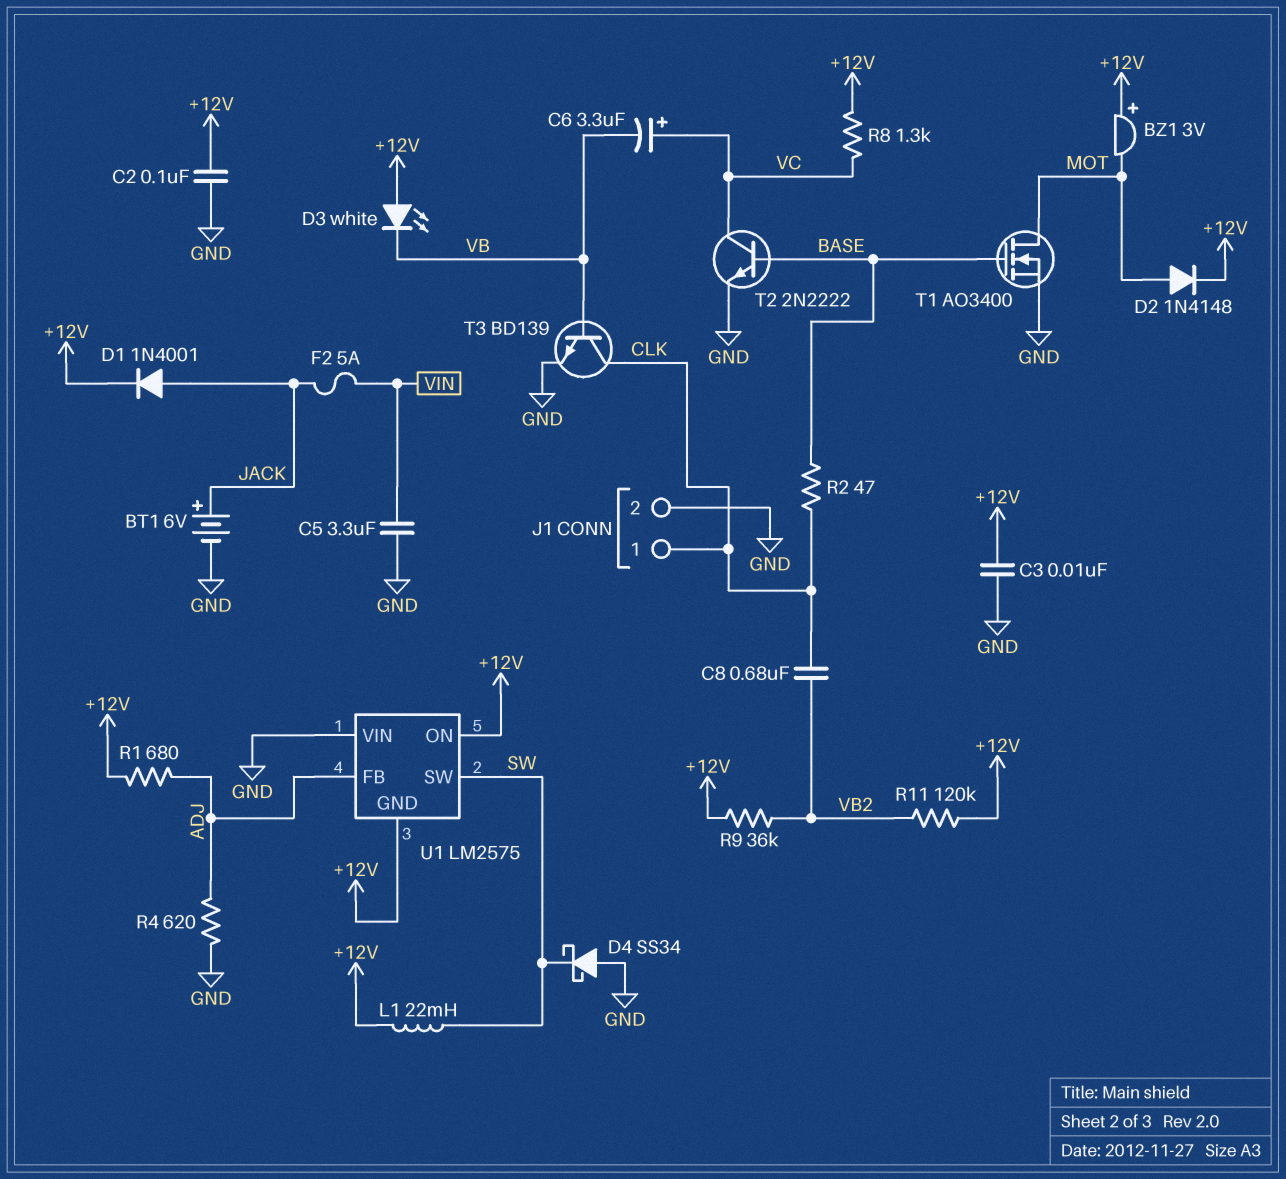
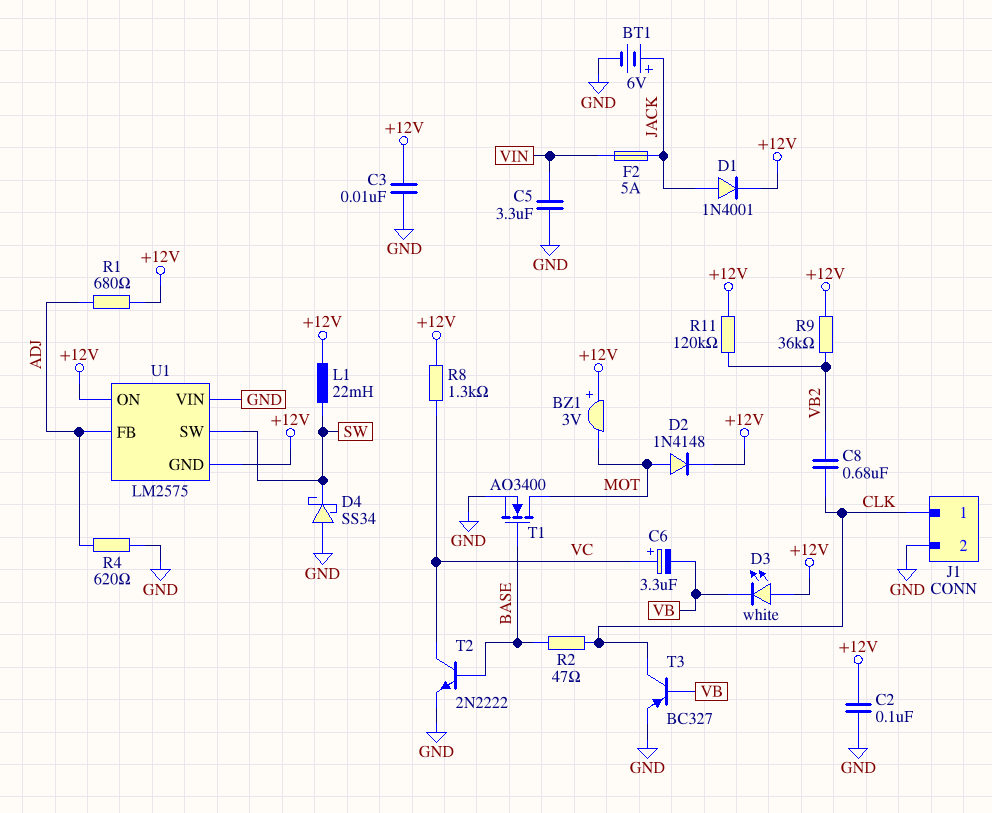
T3: NPN BD139 (B VB, C CLK, E GND) -> PNP BC327 (B VB, C CLK, E GND)

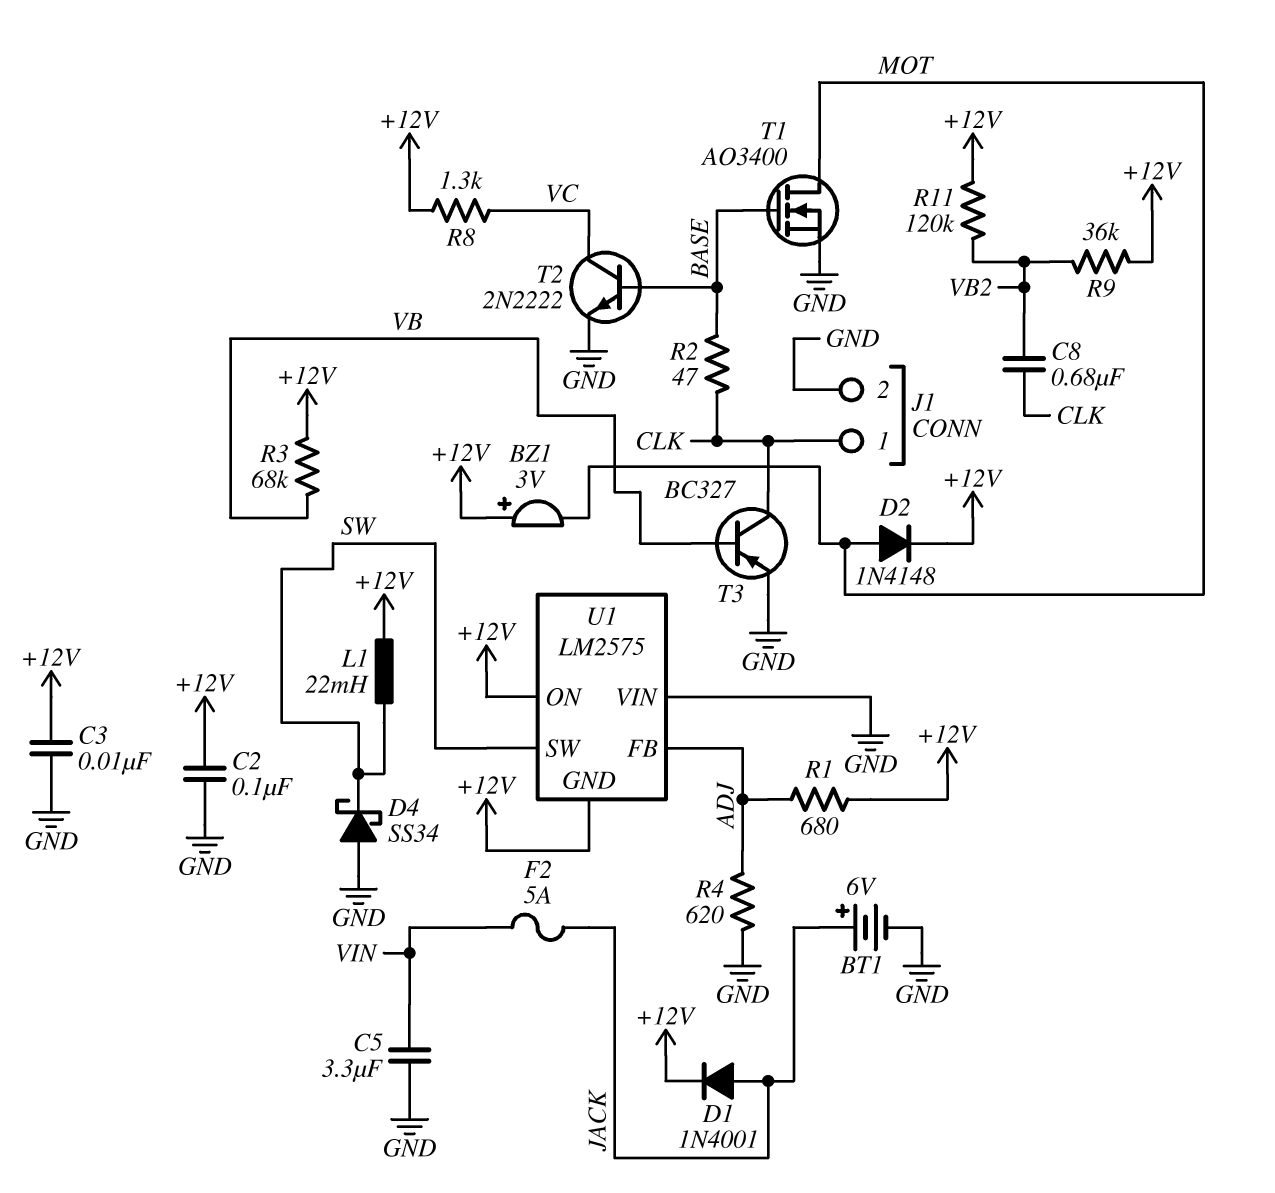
C6: 3.3uF (plus VC, minus VB) -> none
D3: LED white (A +12V, K VB) -> none
R3: none -> 68k (+12V, VB)

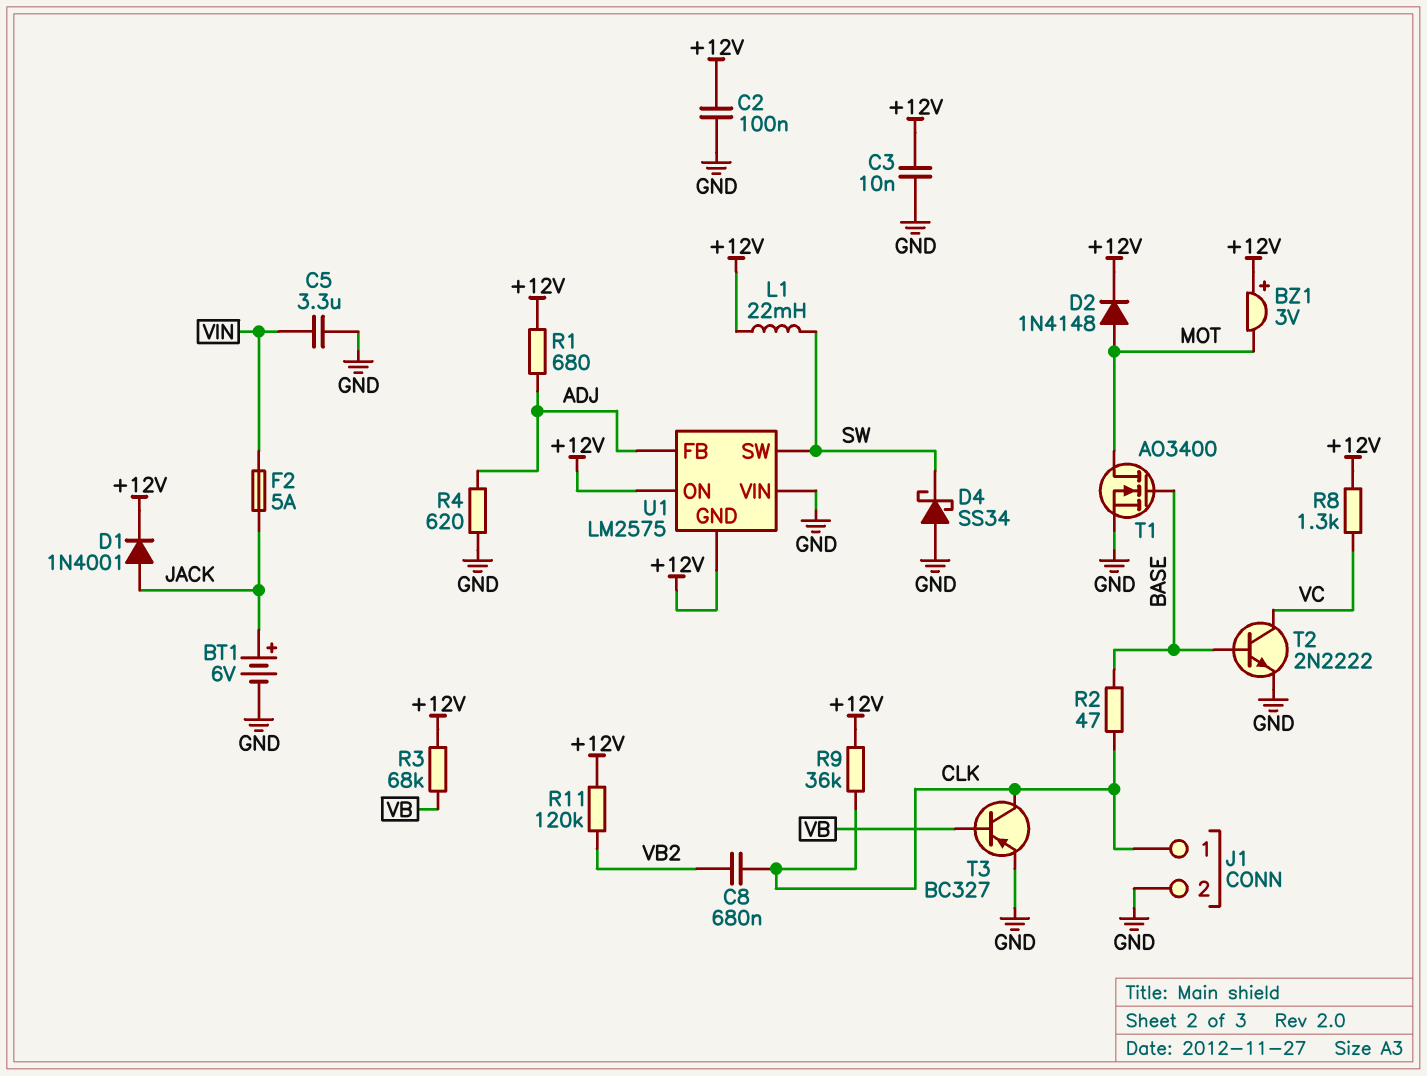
R9: 36k (+12V, VB2) -> 36k (+12V, CLK)

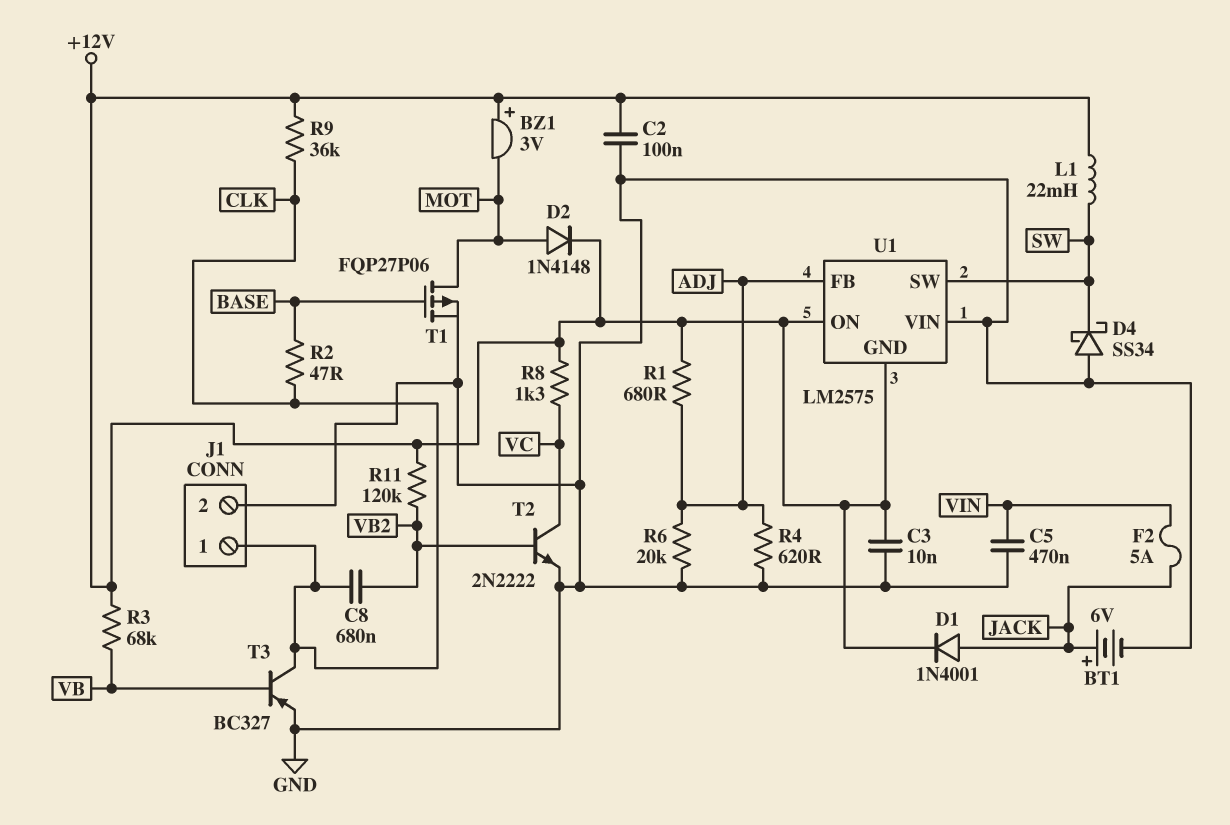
C5: 3.3uF (GND, VIN) -> 470nF (GND, VIN)
R6: none -> 20k (ADJ, GND)
T1: NMOS AO3400 (G BASE, D MOT, S GND) -> PMOS FQP27P06 (G BASE, D MOT, S GND)
T2: NPN 2N2222 (B BASE, C VC, E GND) -> NPN 2N2222 (B VB2, C VC, E GND)

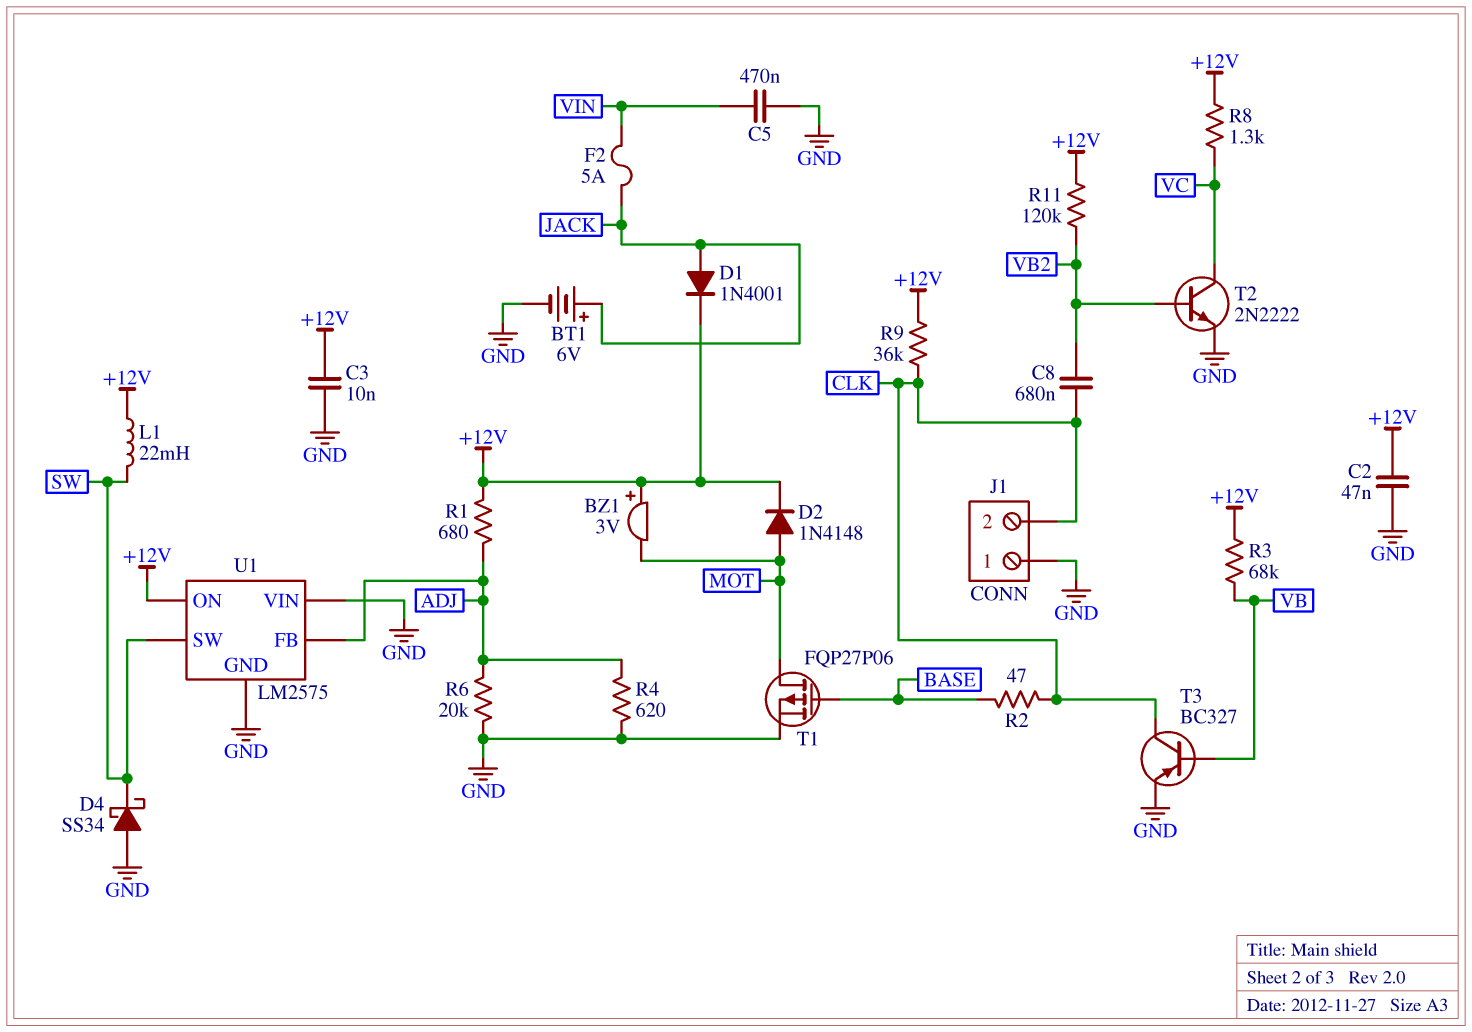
C2: 100nF (+12V, GND) -> 47nF (+12V, GND)
J1 pin 1: CLK -> GND
J1 pin 2: GND -> CLK
U1 pin GND: +12V -> GND

